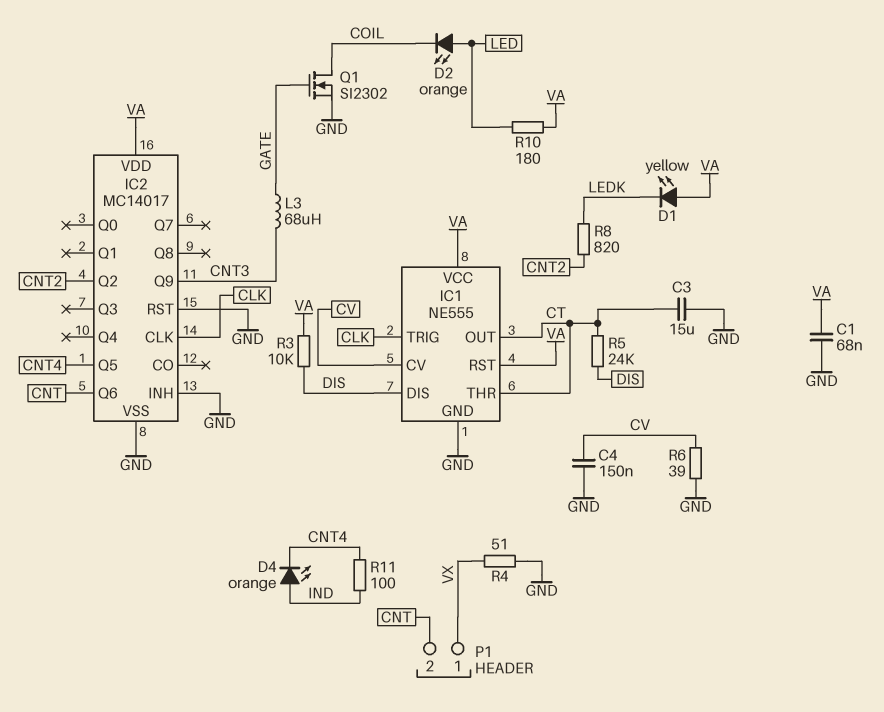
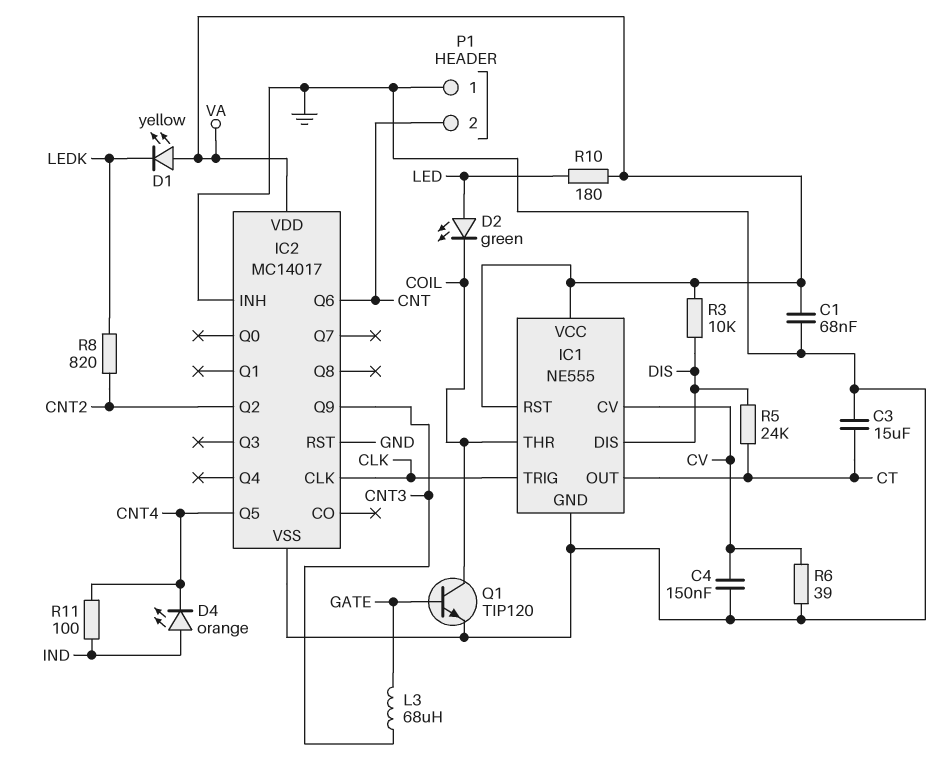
D2: LED orange (A LED, K COIL) -> LED green (A LED, K COIL)
IC1 pin THR: CT -> COIL
P1 pin 1: VX -> GND
Q1: NMOS SI2302 (G GATE, D COIL, S GND) -> NPN TIP120 (B GATE, C COIL, E GND)
R4: 51 (GND, VX) -> none

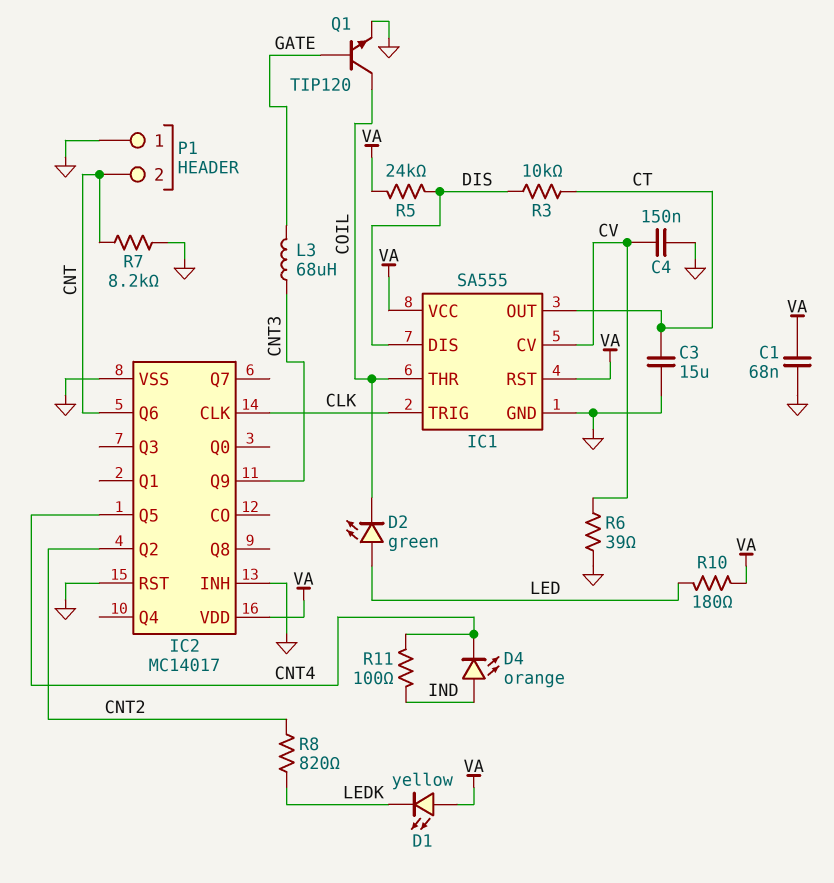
IC1: NE555 -> SA555
R3: 10k (DIS, VA) -> 10k (CT, DIS)
R5: 24k (CT, DIS) -> 24k (DIS, VA)
R7: none -> 8.2k (CNT, GND)

